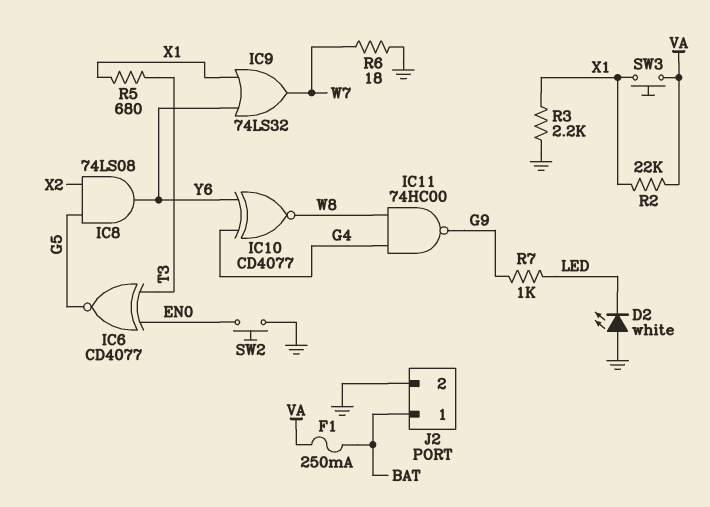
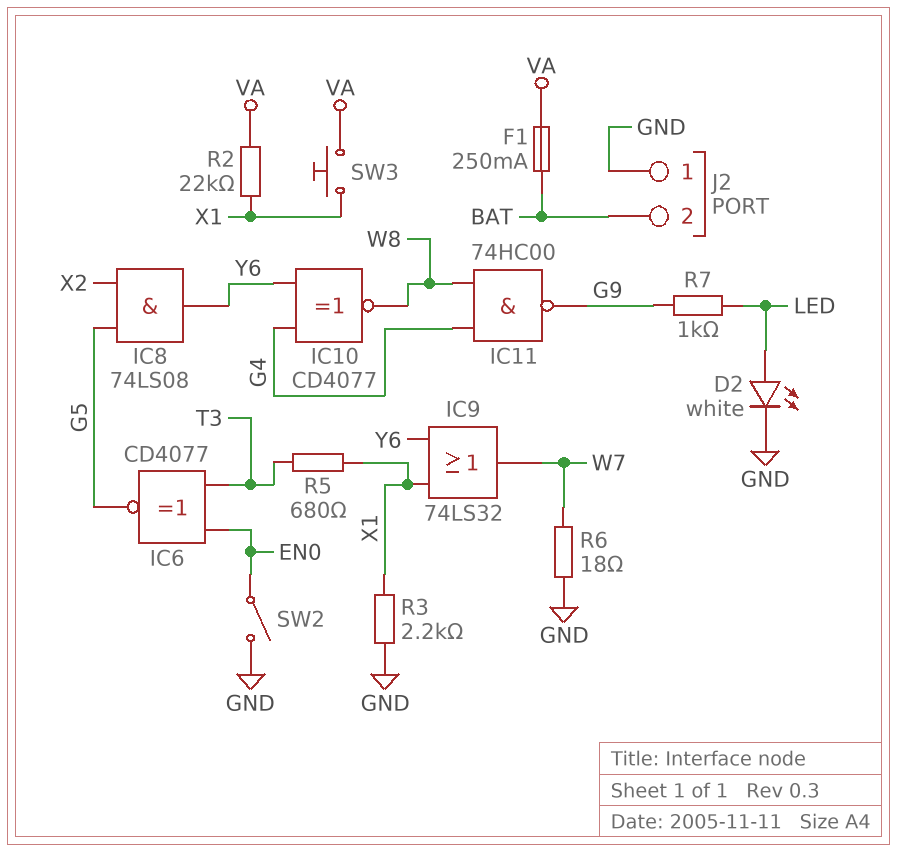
D2: LED white (A GND, K LED) -> LED white (A LED, K GND)
J2 pin 1: BAT -> GND
J2 pin 2: GND -> BAT
SW2: button (EN0, GND) -> switch (EN0, GND)

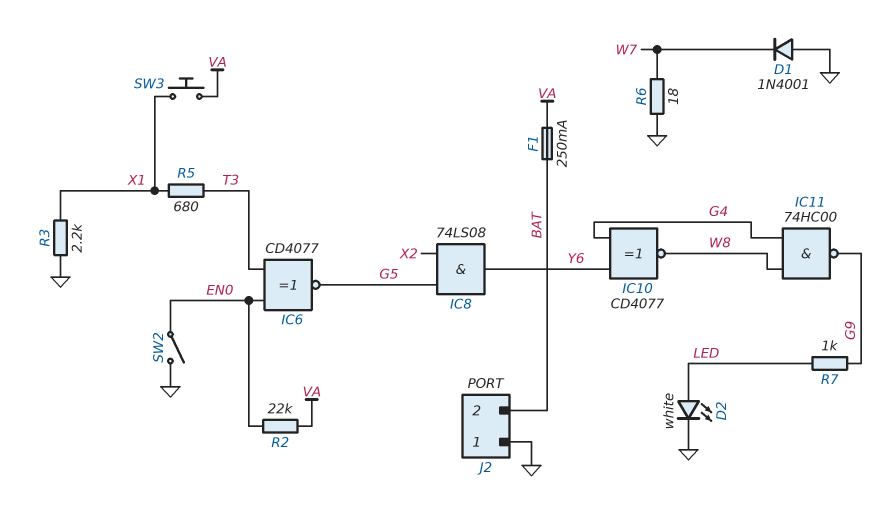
D1: none -> diode 1N4001 (A GND, K W7)
IC9: OR 74LS32 (in X1, in Y6, out W7) -> none
R2: 22k (VA, X1) -> 22k (EN0, VA)

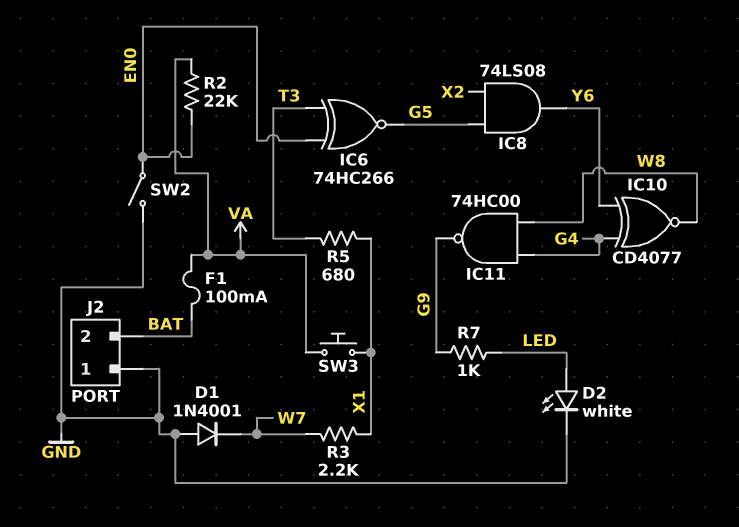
F1: 250mA (BAT, VA) -> 100mA (BAT, VA)
IC6: XNOR CD4077 (in EN0, in T3, out G5) -> XNOR 74HC266 (in EN0, in T3, out G5)
R3: 2.2k (GND, X1) -> 2.2k (W7, X1)
R6: 18 (GND, W7) -> none

